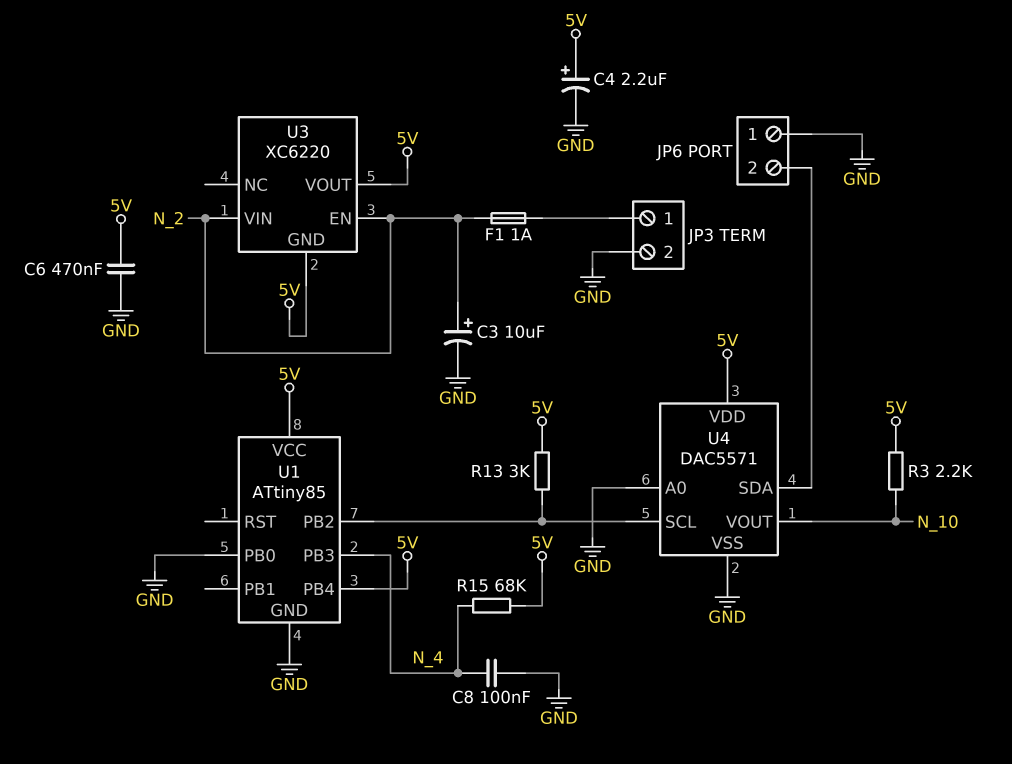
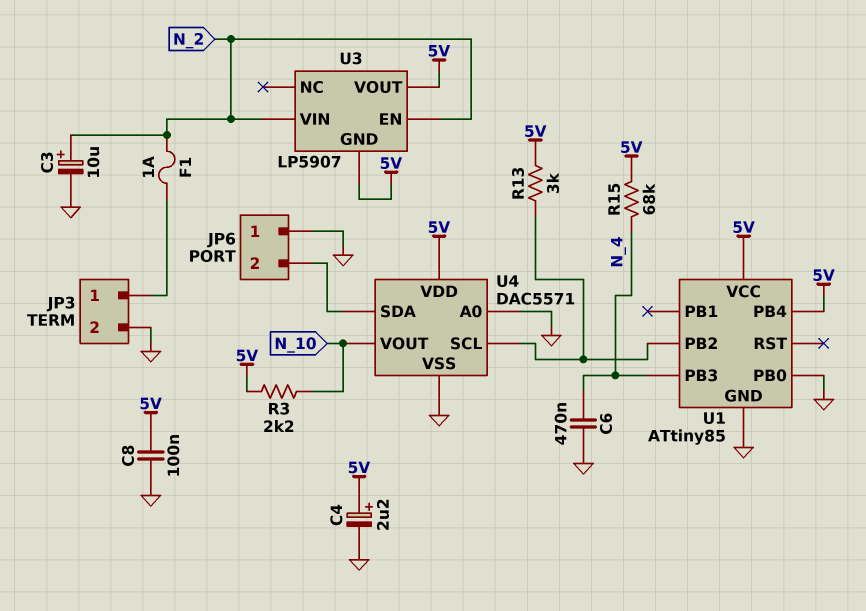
C6: 470nF (5V, GND) -> 470nF (GND, N_4)
C8: 100nF (GND, N_4) -> 100nF (5V, GND)
U3: XC6220 -> LP5907

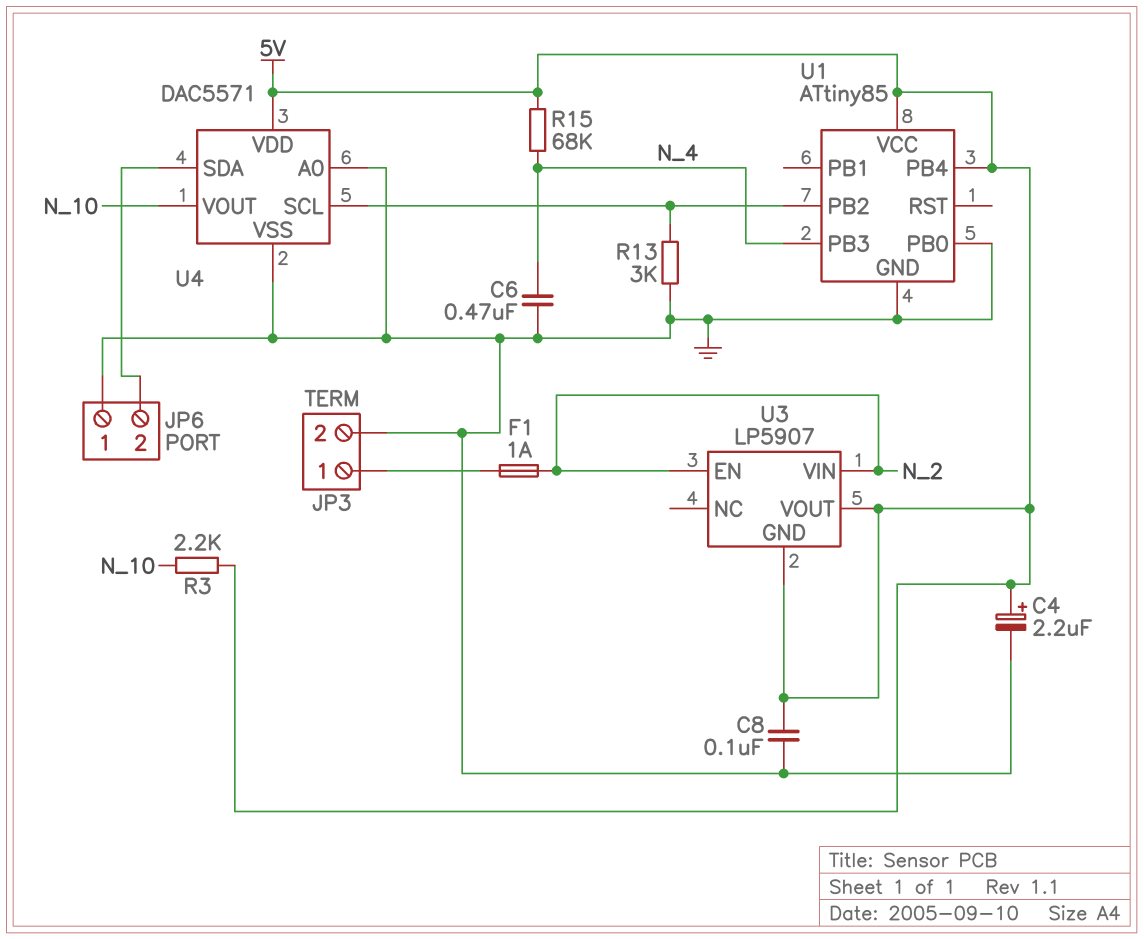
C3: 10uF (plus N_2, minus GND) -> none
R13: 3k (5V, U1/PB2) -> 3k (GND, U1/PB2)

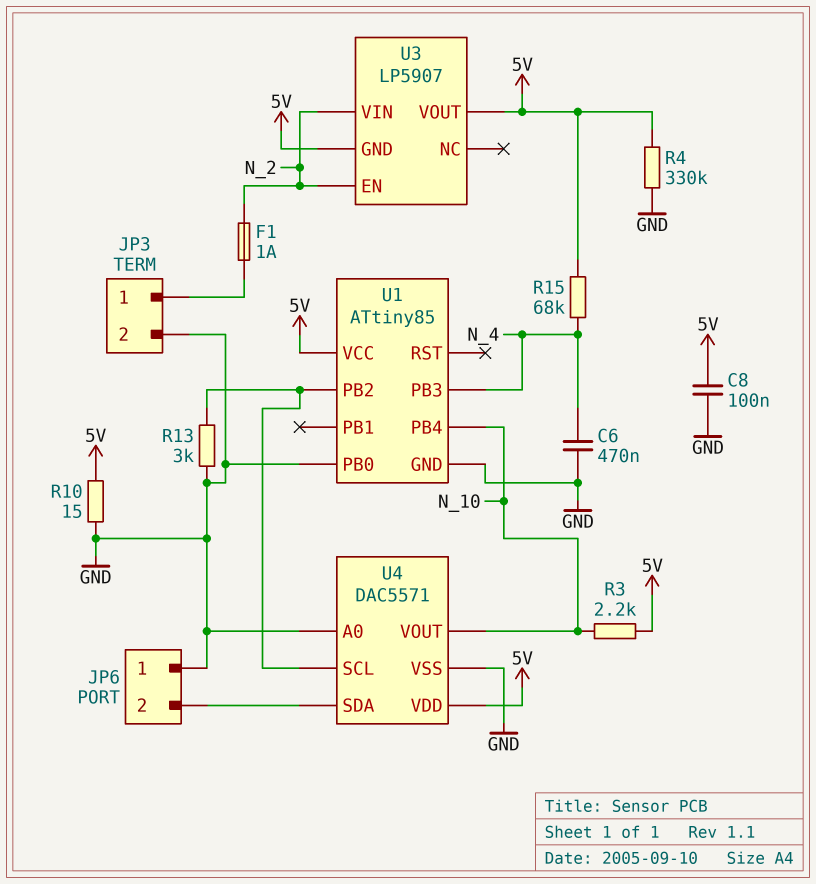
C4: 2.2uF (plus 5V, minus GND) -> none
R4: none -> 330k (5V, GND)
R10: none -> 15 (5V, GND)
U1 pin PB4: 5V -> N_10

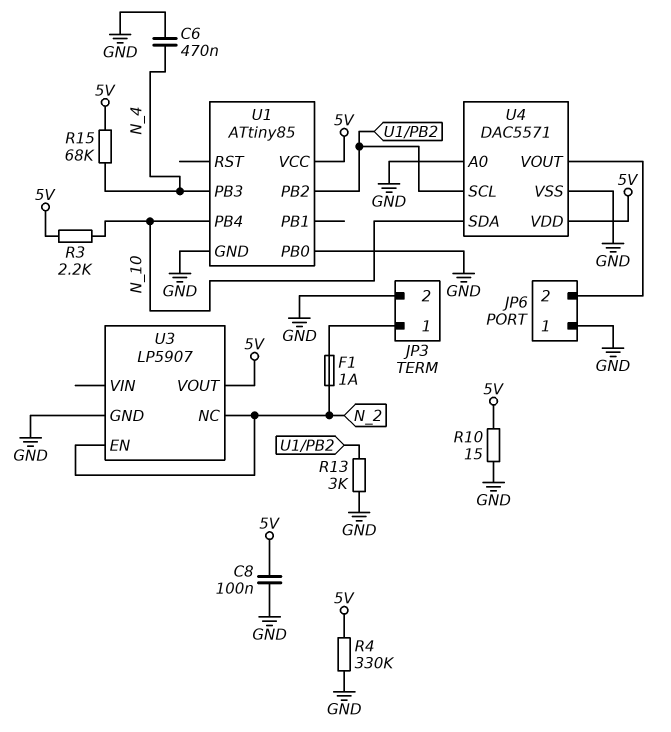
U3 pin GND: 5V -> GND
U3 pin NC: none -> N_2
U3 pin VIN: N_2 -> none
U4 pin SDA: JP6/2 -> N_10
U4 pin VOUT: N_10 -> JP6/2

